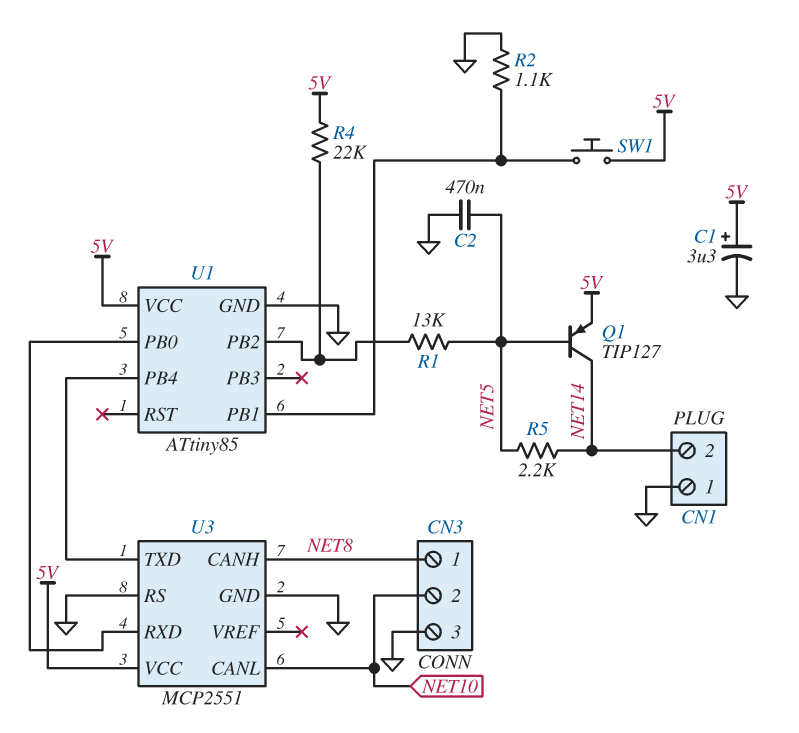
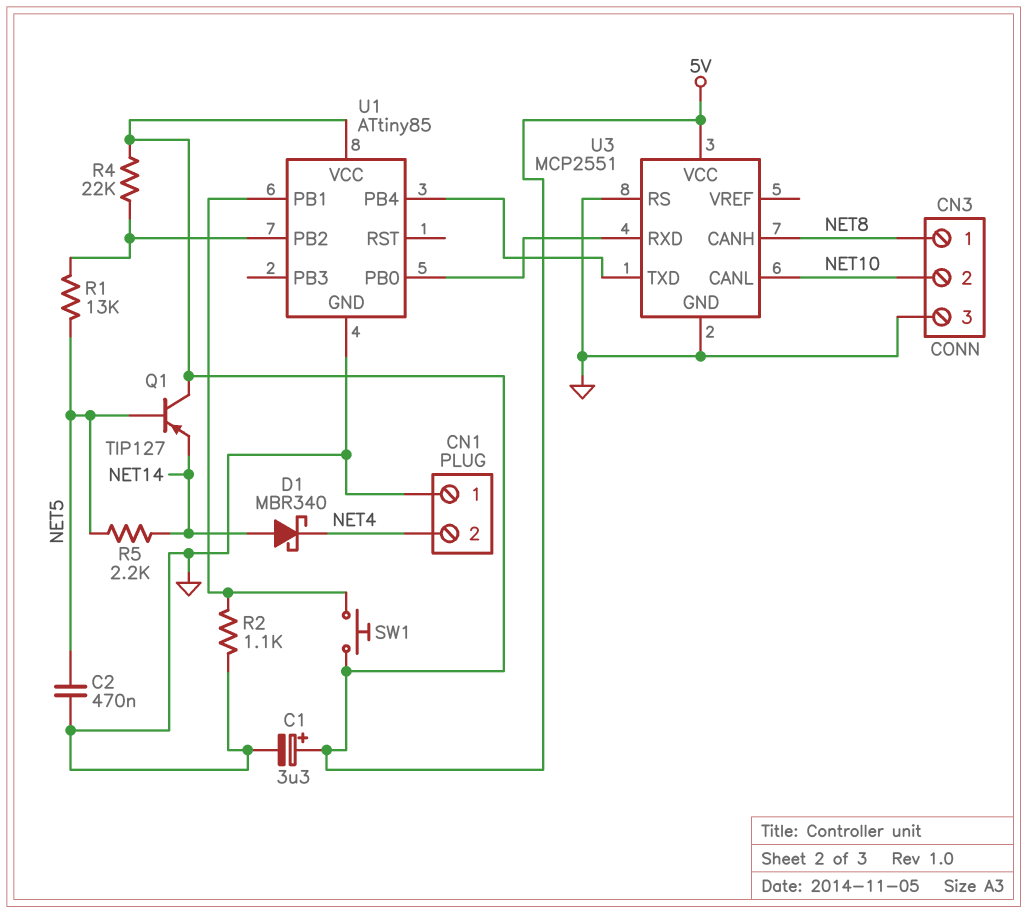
CN1 pin 2: NET14 -> NET4
D1: none -> schottky MBR340 (A NET14, K NET4)
Q1: PNP TIP127 (B NET5, C NET14, E 5V) -> PNP TIP127 (B NET5, C 5V, E NET14)

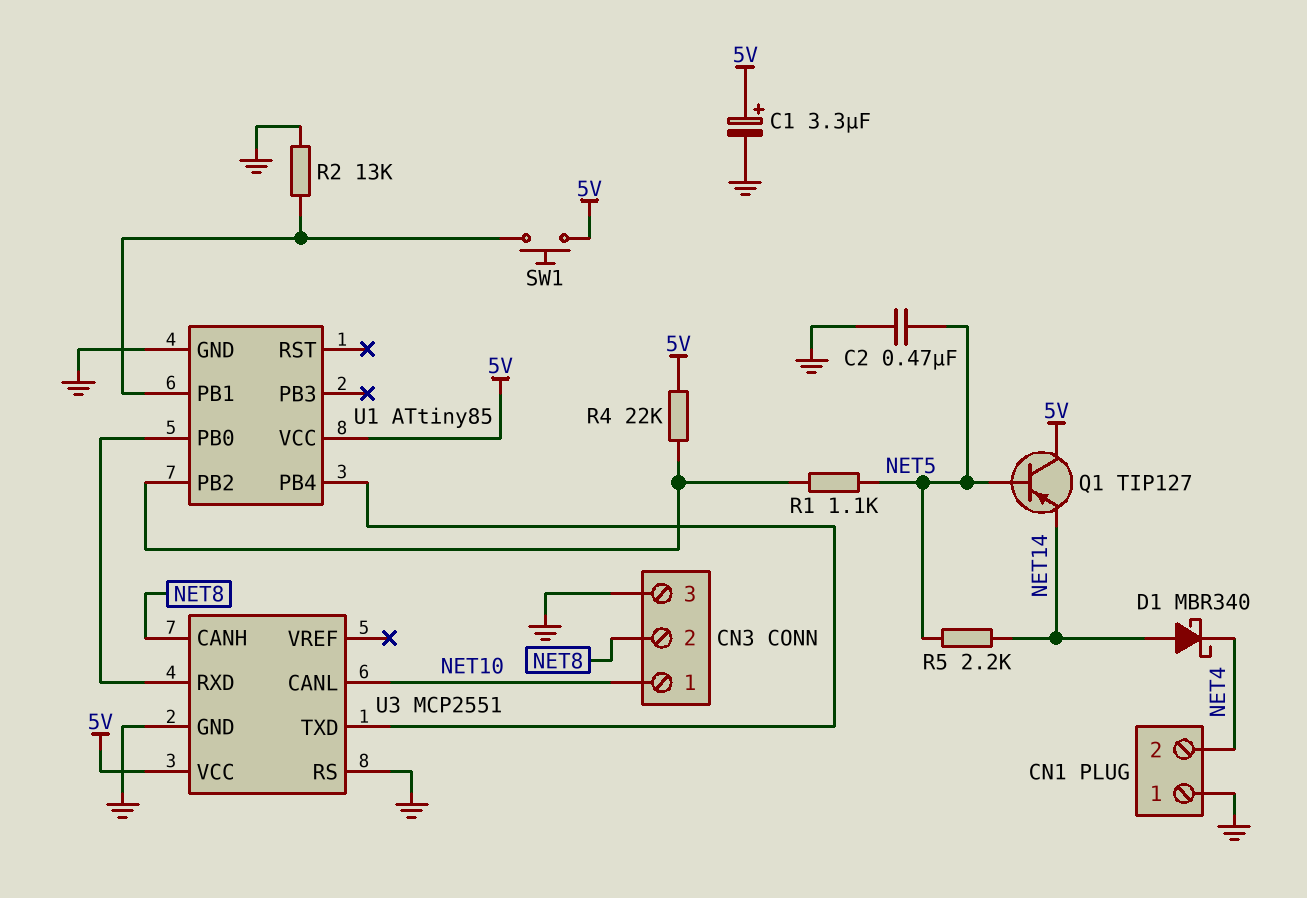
CN3 pin 1: NET8 -> NET10
CN3 pin 2: NET10 -> NET8
R1: 13k (NET5, U1/PB2) -> 1.1k (NET5, U1/PB2)
R2: 1.1k (GND, U1/PB1) -> 13k (GND, U1/PB1)

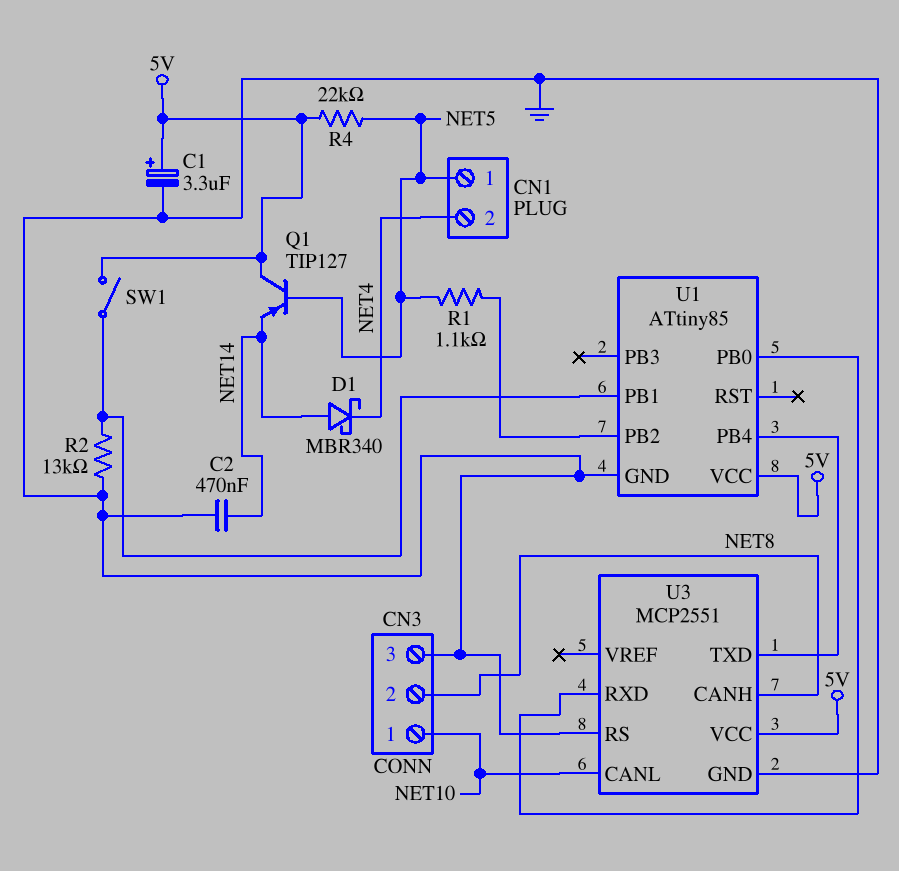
C2: 470nF (GND, NET5) -> 470nF (GND, NET14)
CN1 pin 1: GND -> NET5
R4: 22k (5V, U1/PB2) -> 22k (5V, NET5)
R5: 2.2k (NET5, NET14) -> none
SW1: button (5V, U1/PB1) -> switch (5V, U1/PB1)

